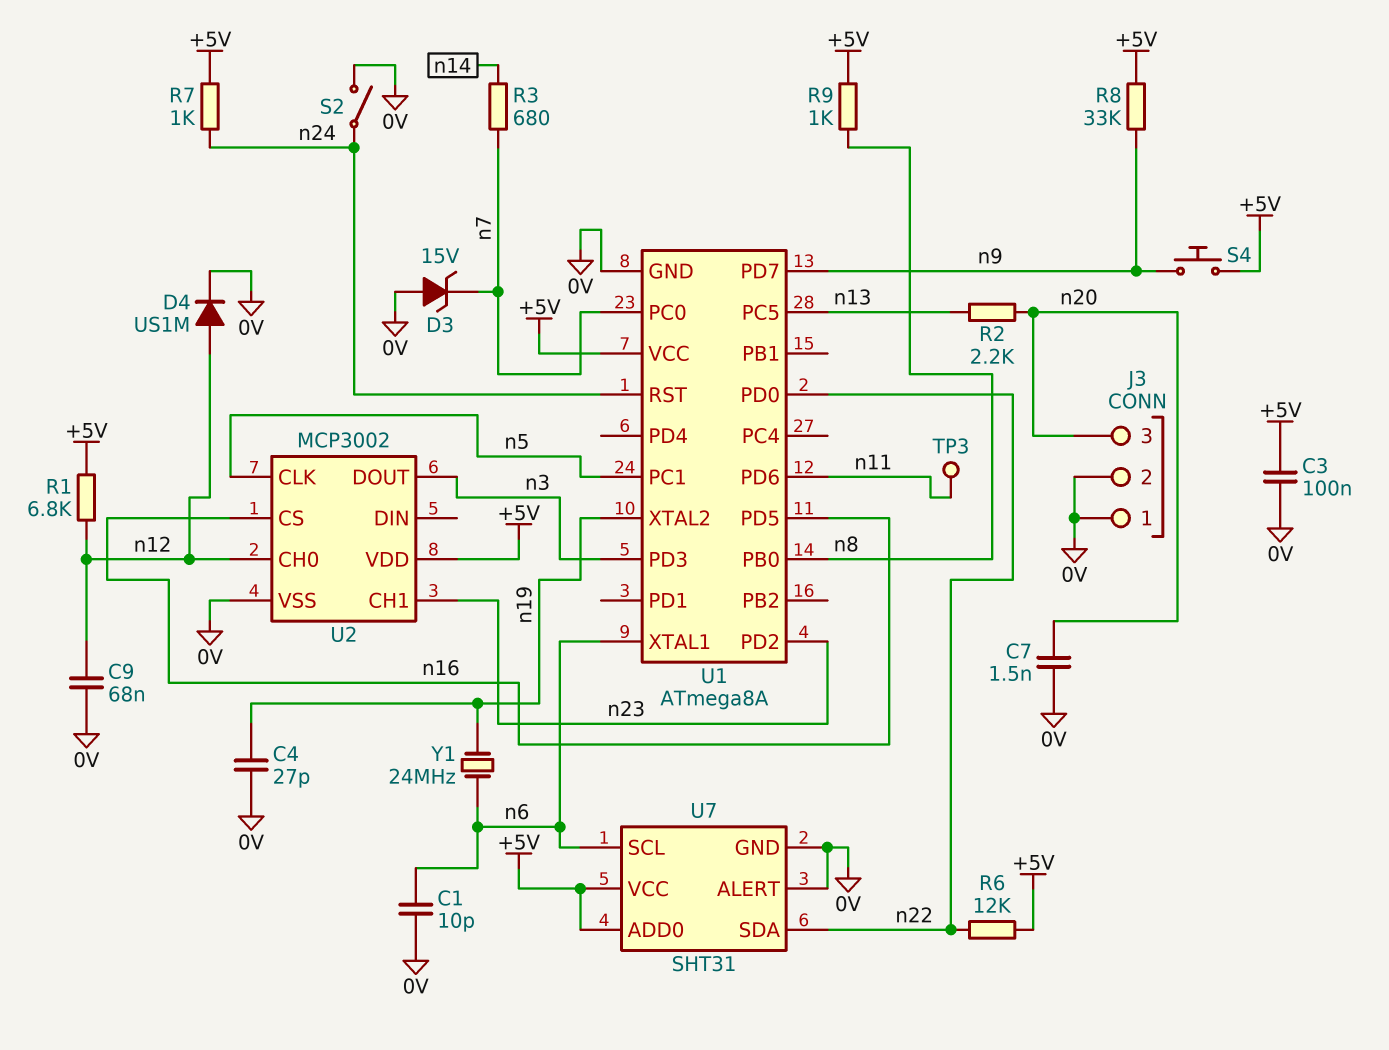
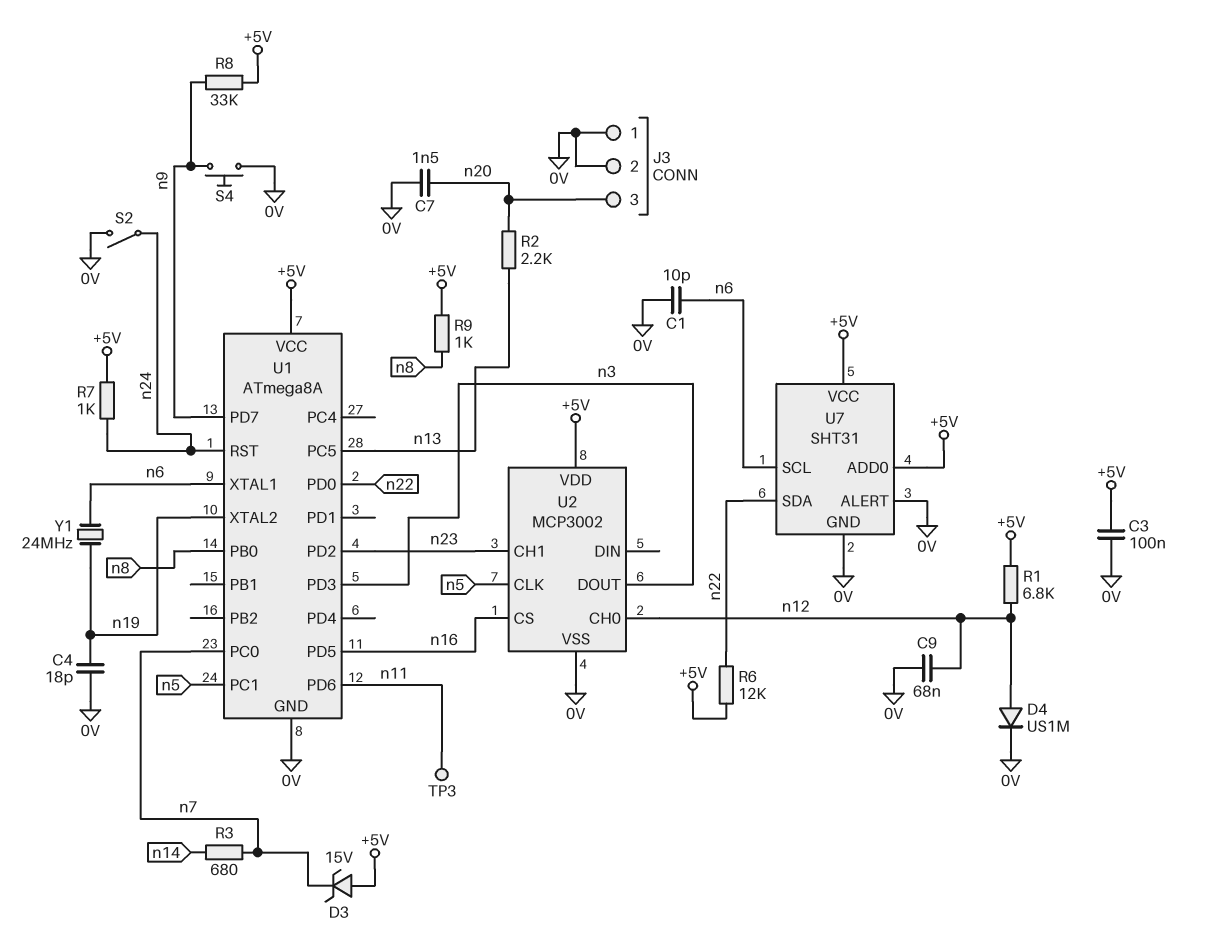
C4: 27pF (0V, n19) -> 18pF (0V, n19)
D3: zener 15V (A 0V, K n7) -> zener 15V (A +5V, K n7)
S4: button (+5V, n9) -> button (0V, n9)

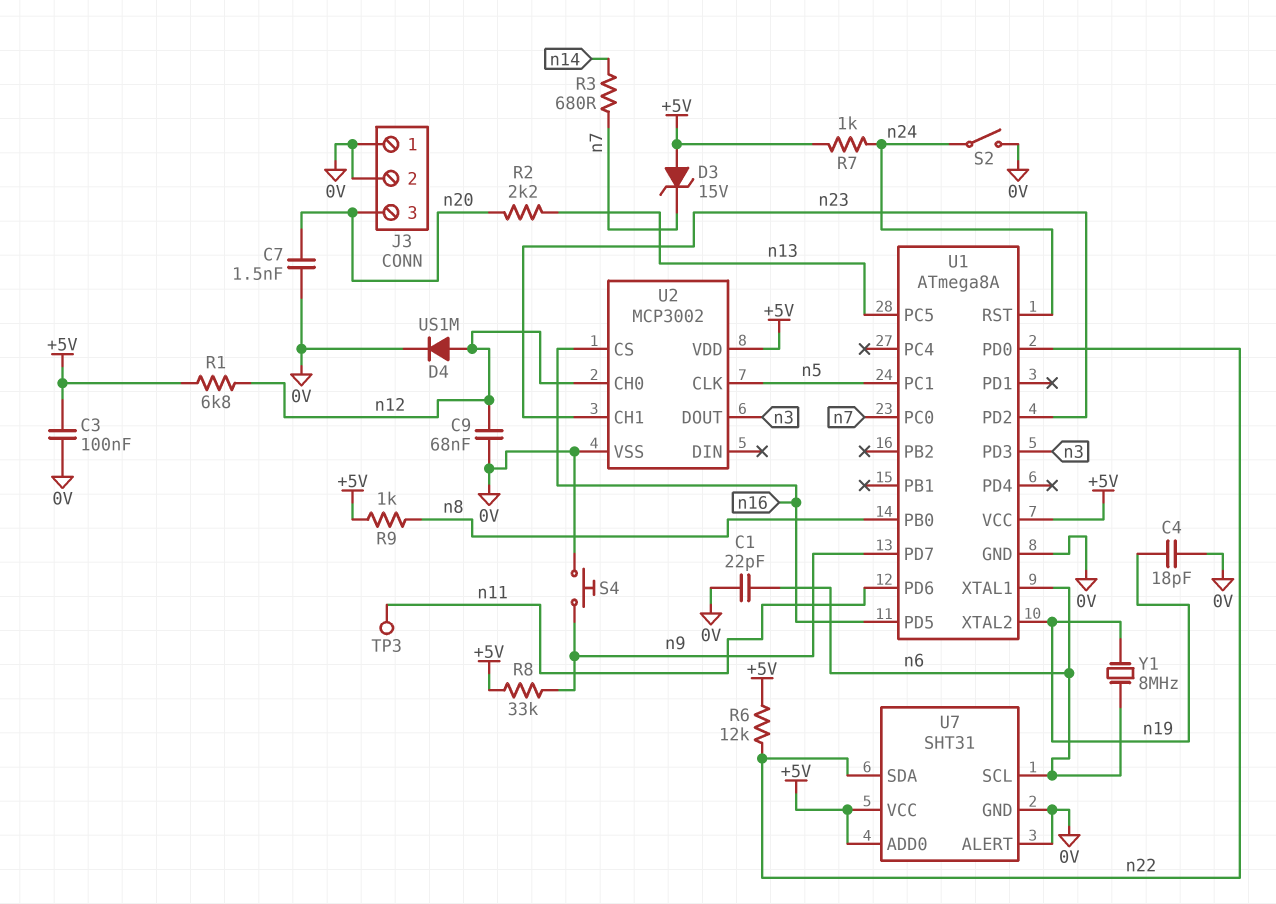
C1: 10pF (0V, n6) -> 22pF (0V, n6)
Y1: 24MHz (n6, n19) -> 8MHz (n6, n19)

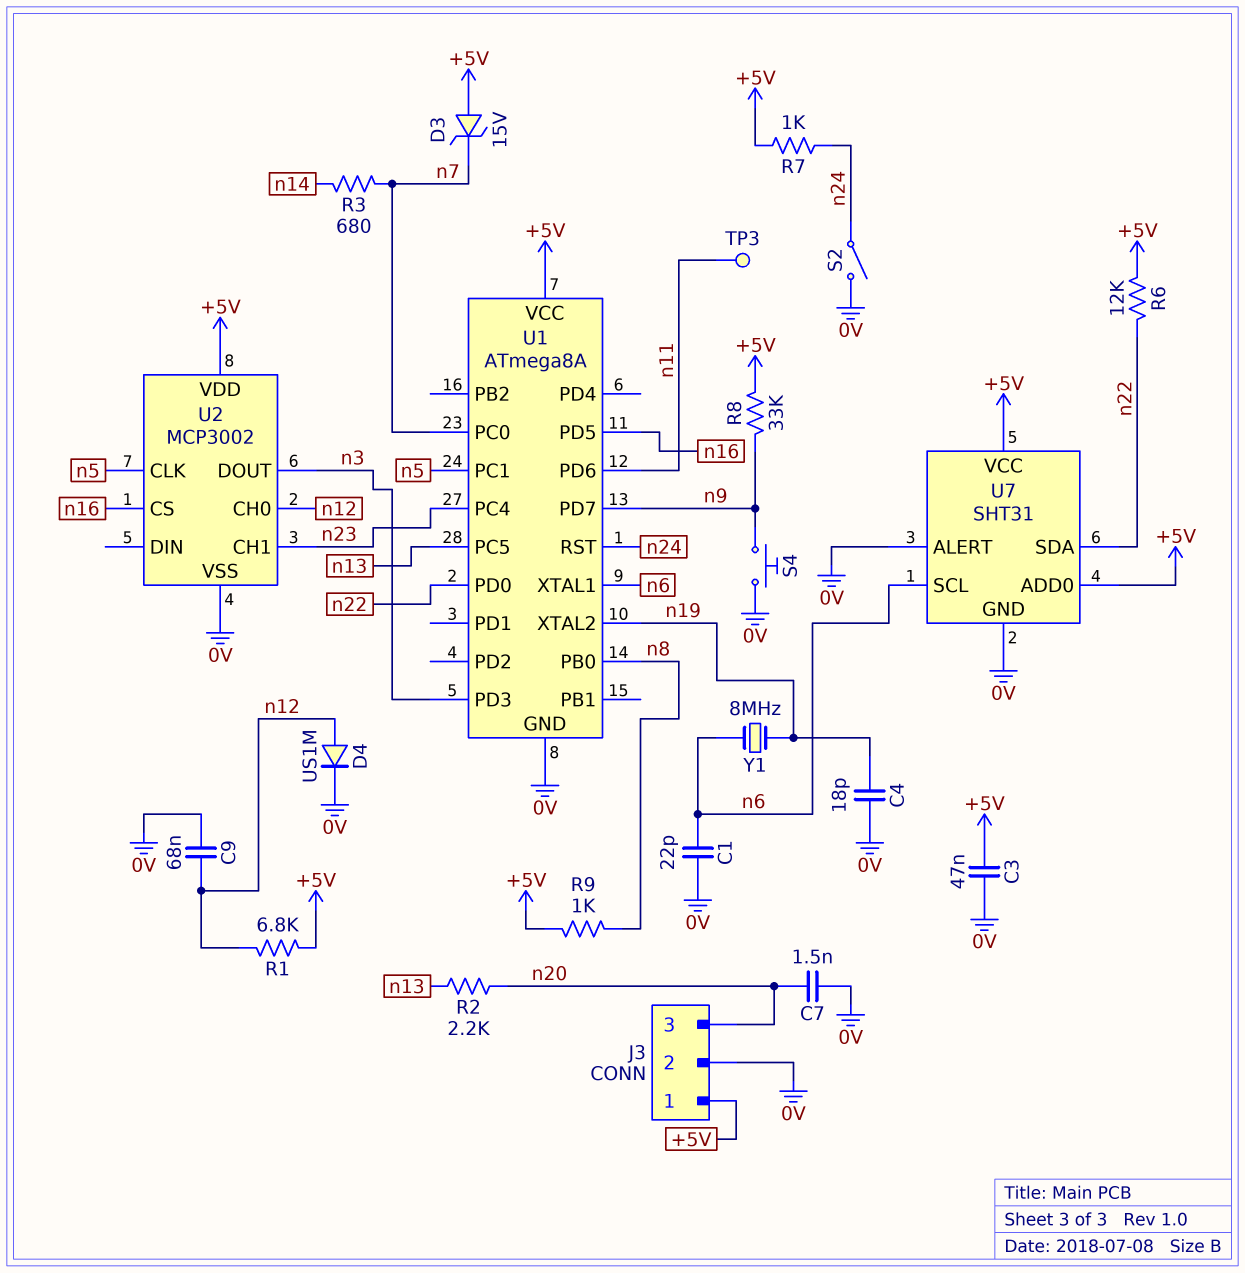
C3: 100nF (+5V, 0V) -> 47nF (+5V, 0V)
J3 pin 1: 0V -> +5V
U1 pin PC4: none -> n23
U1 pin PD2: n23 -> none

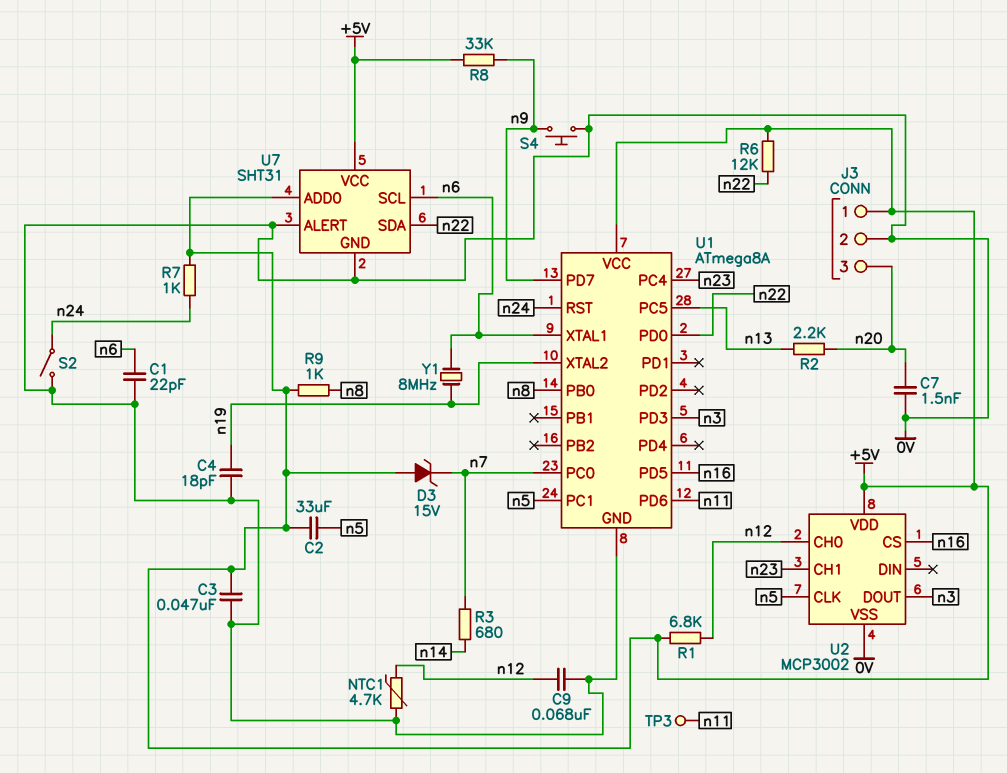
C2: none -> 33uF (+5V, n5)
D4: diode US1M (A n12, K 0V) -> none
NTC1: none -> 4.7k (0V, n12)

